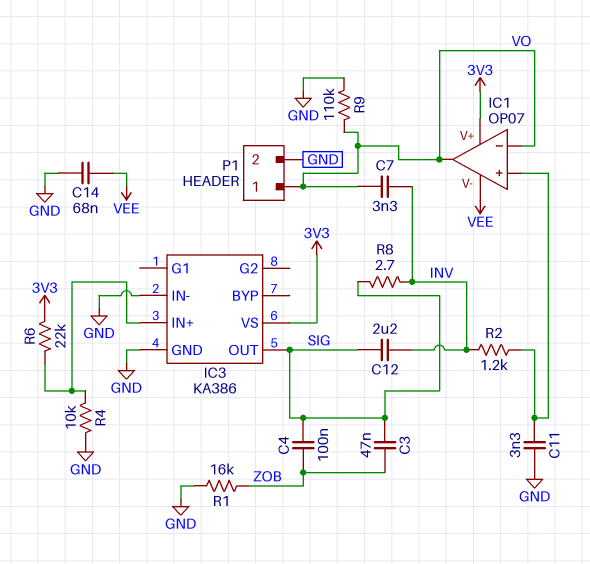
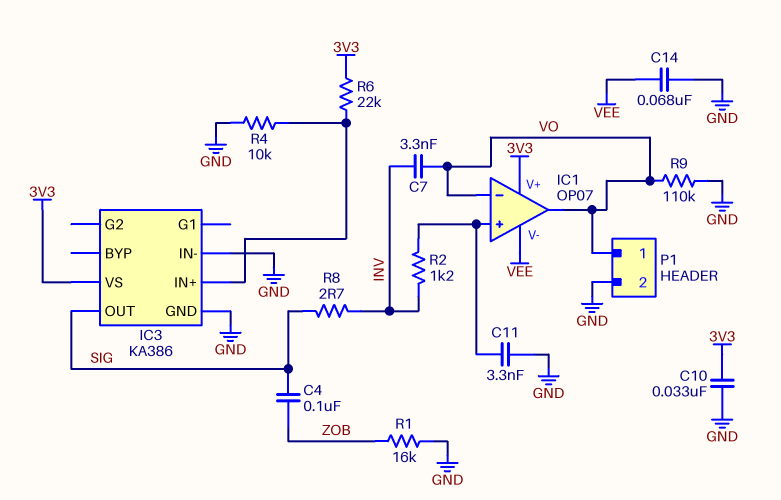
C3: 47nF (SIG, ZOB) -> none
C10: none -> 33nF (3V3, GND)
C12: 2.2uF (INV, SIG) -> none

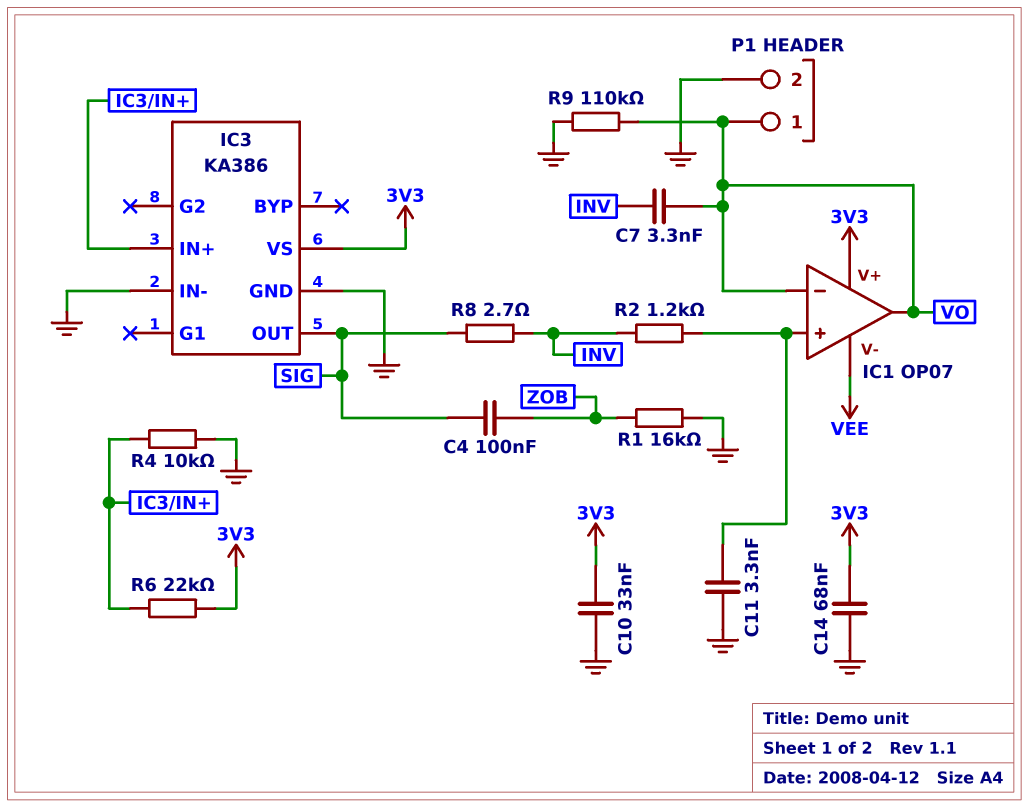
C14: 68nF (GND, VEE) -> 68nF (3V3, GND)

